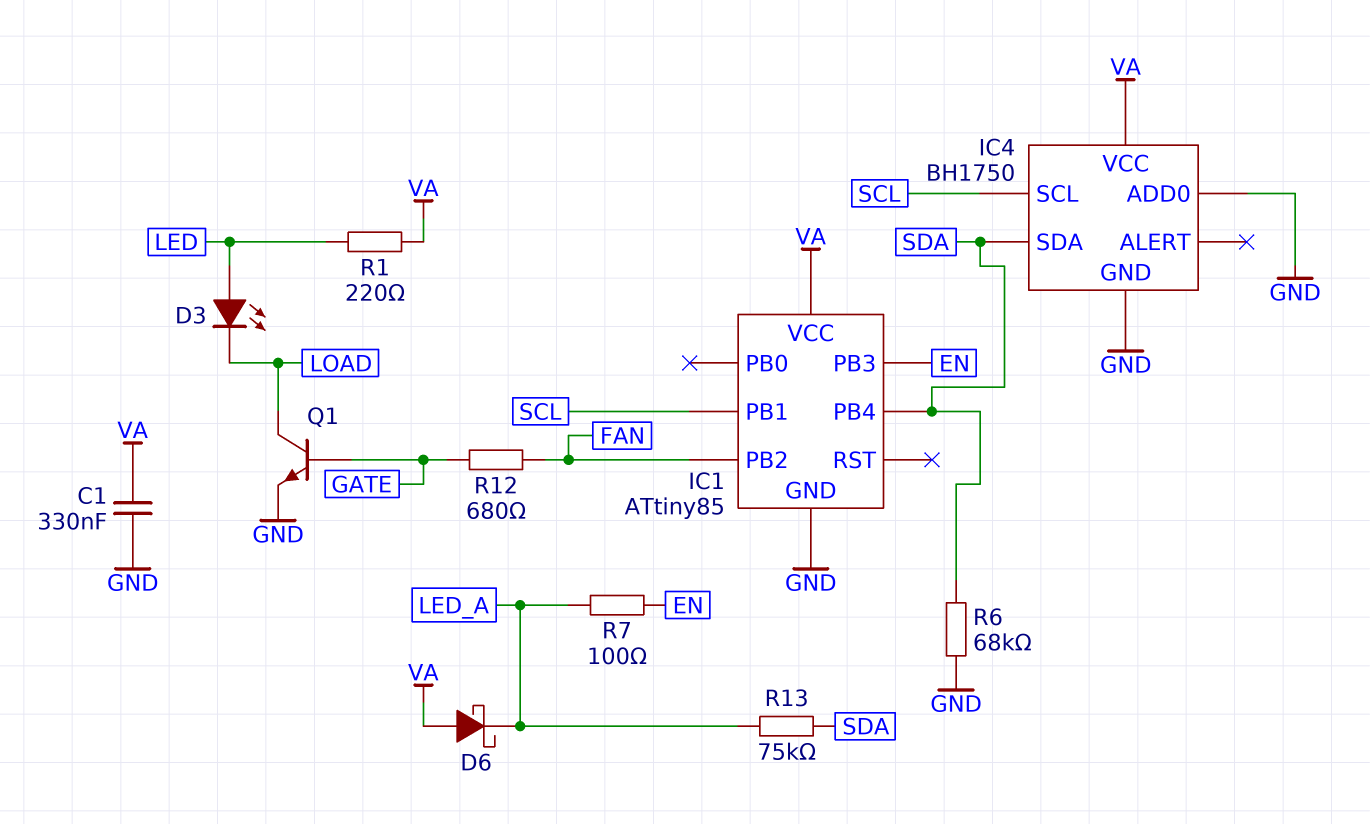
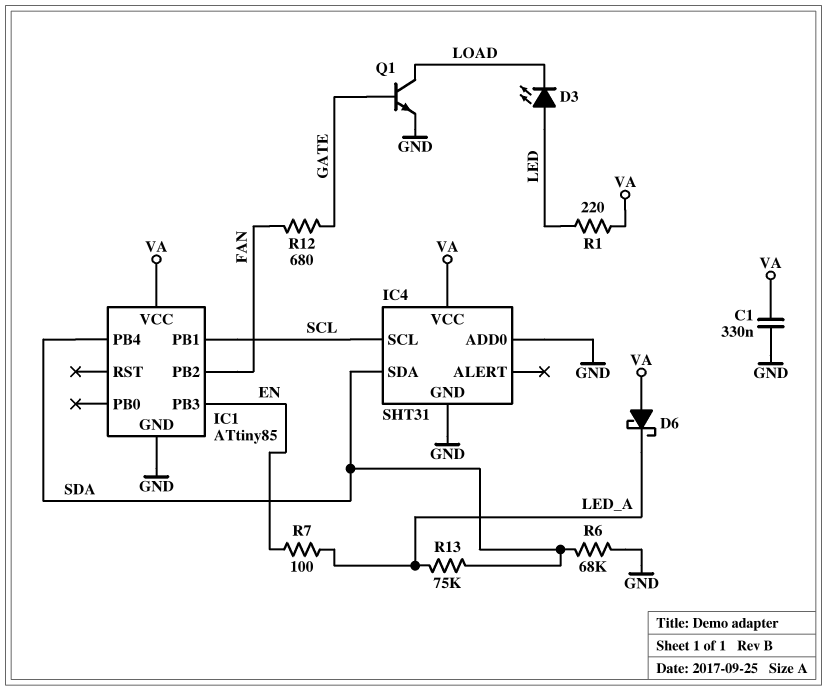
IC4: BH1750 -> SHT31

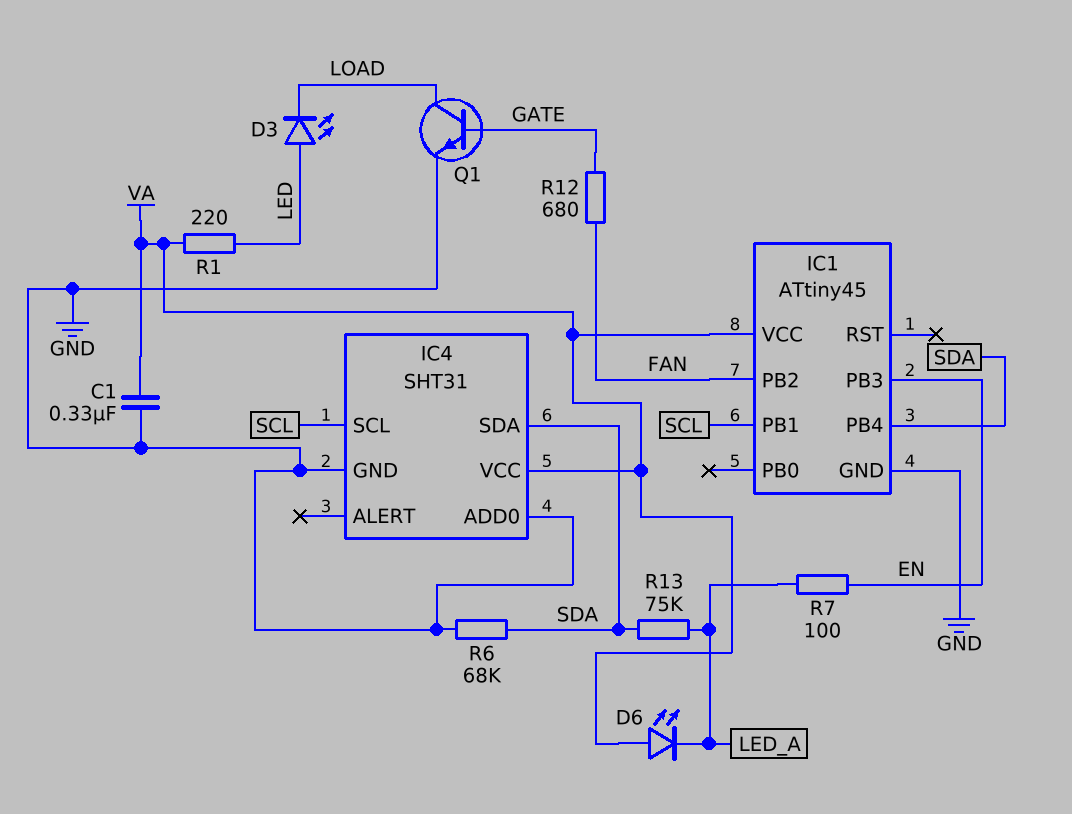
D6: schottky (A VA, K LED_A) -> LED (A VA, K LED_A)
IC1: ATtiny85 -> ATtiny45

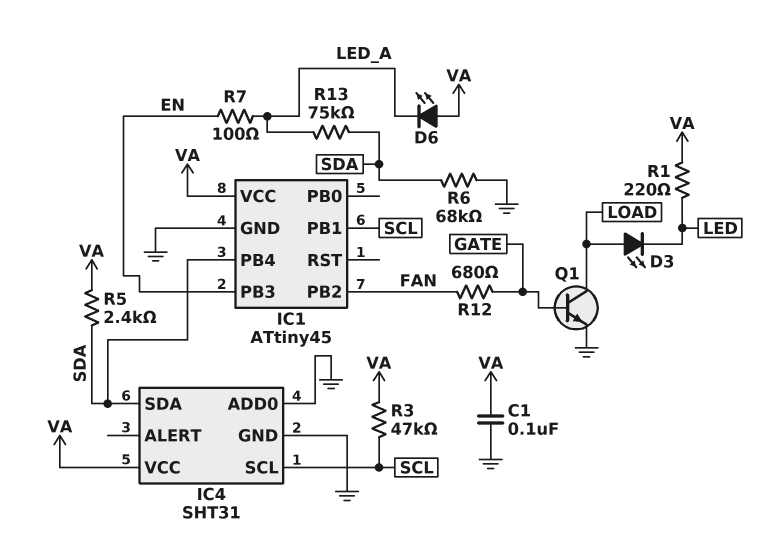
C1: 330nF (GND, VA) -> 100nF (GND, VA)
D3: LED (A LED, K LOAD) -> LED (A LOAD, K LED)
R3: none -> 47k (SCL, VA)
R5: none -> 2.4k (SDA, VA)

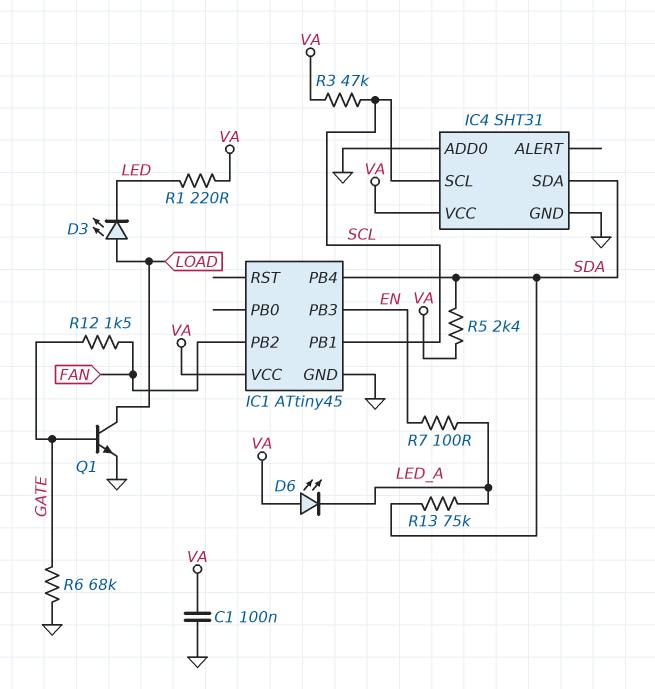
R6: 68k (GND, SDA) -> 68k (GATE, GND)
R12: 680 (FAN, GATE) -> 1.5k (FAN, GATE)

